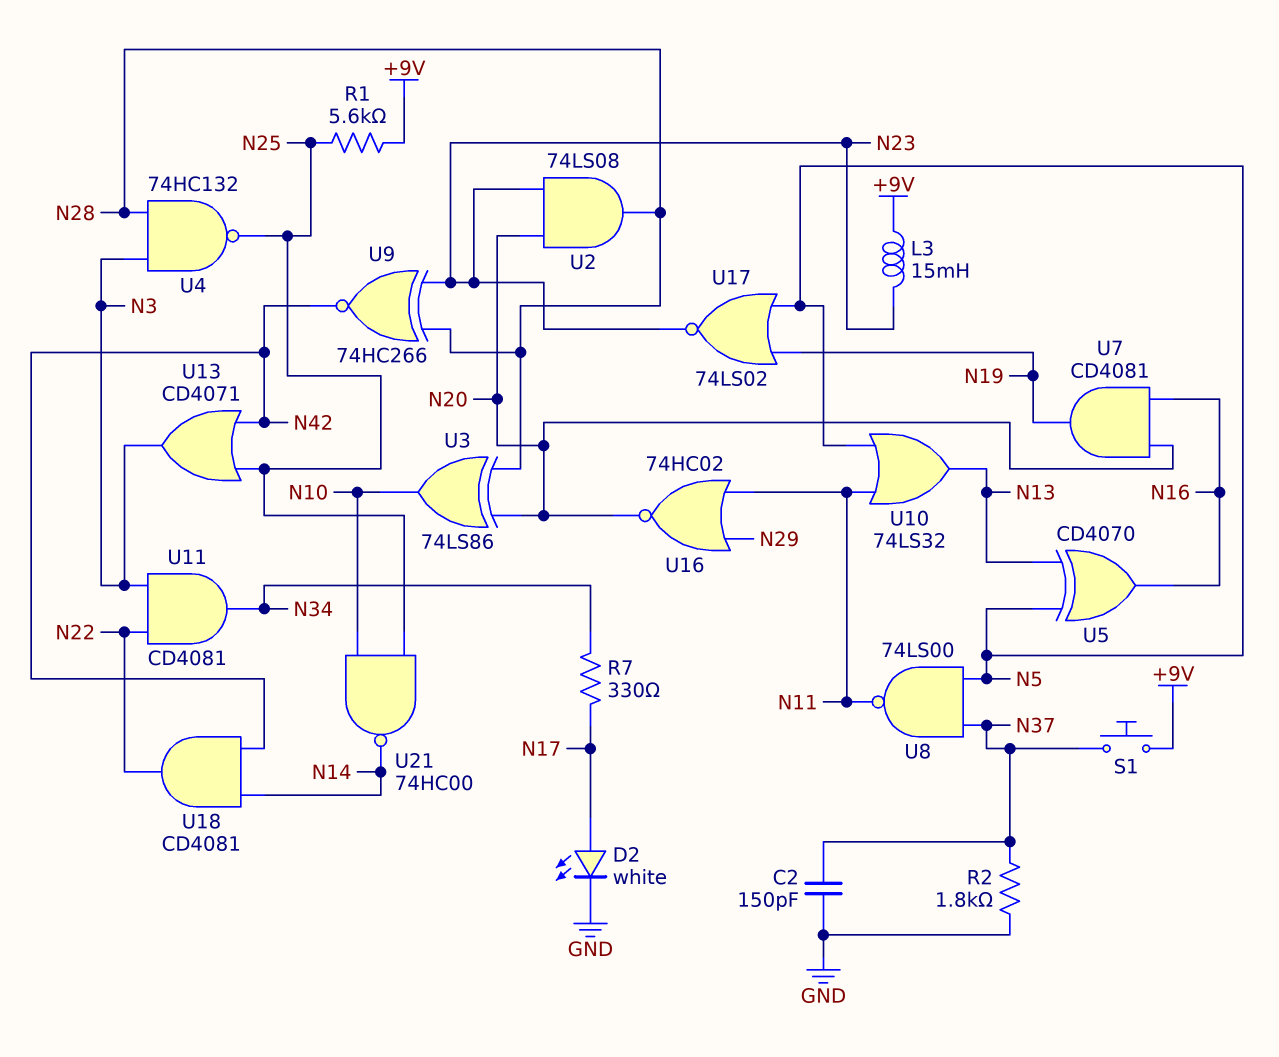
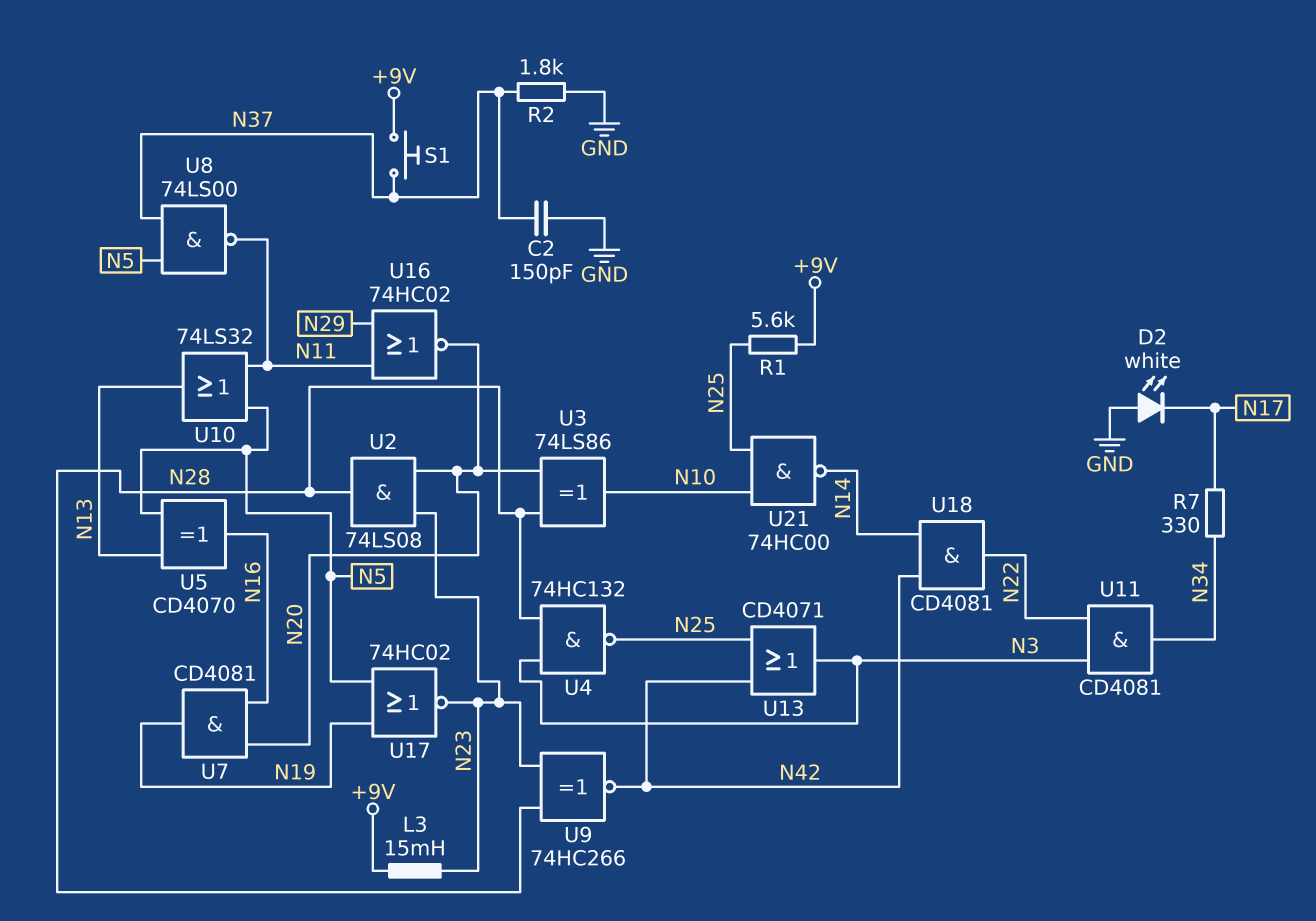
D2: LED white (A N17, K GND) -> LED white (A GND, K N17)
U17: NOR 74LS02 (in N5, in N19, out N23) -> NOR 74HC02 (in N5, in N19, out N23)

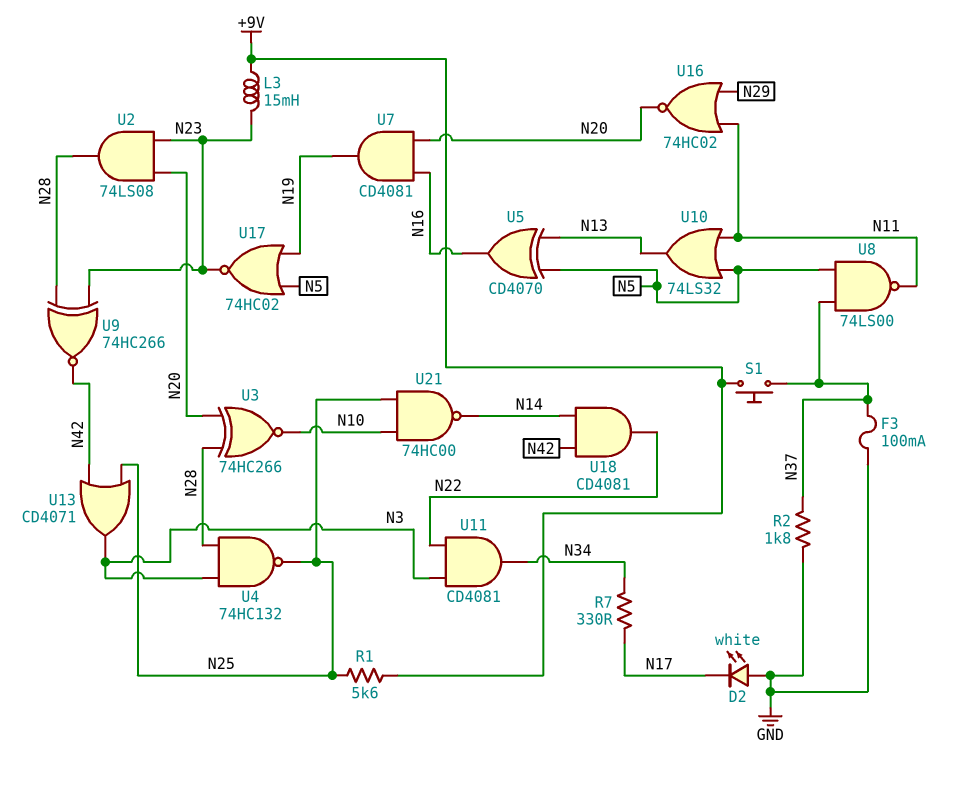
C2: 150pF (GND, N37) -> none
F3: none -> 100mA (GND, N37)
U3: XOR 74LS86 (in N20, in N28, out N10) -> XNOR 74HC266 (in N20, in N28, out N10)

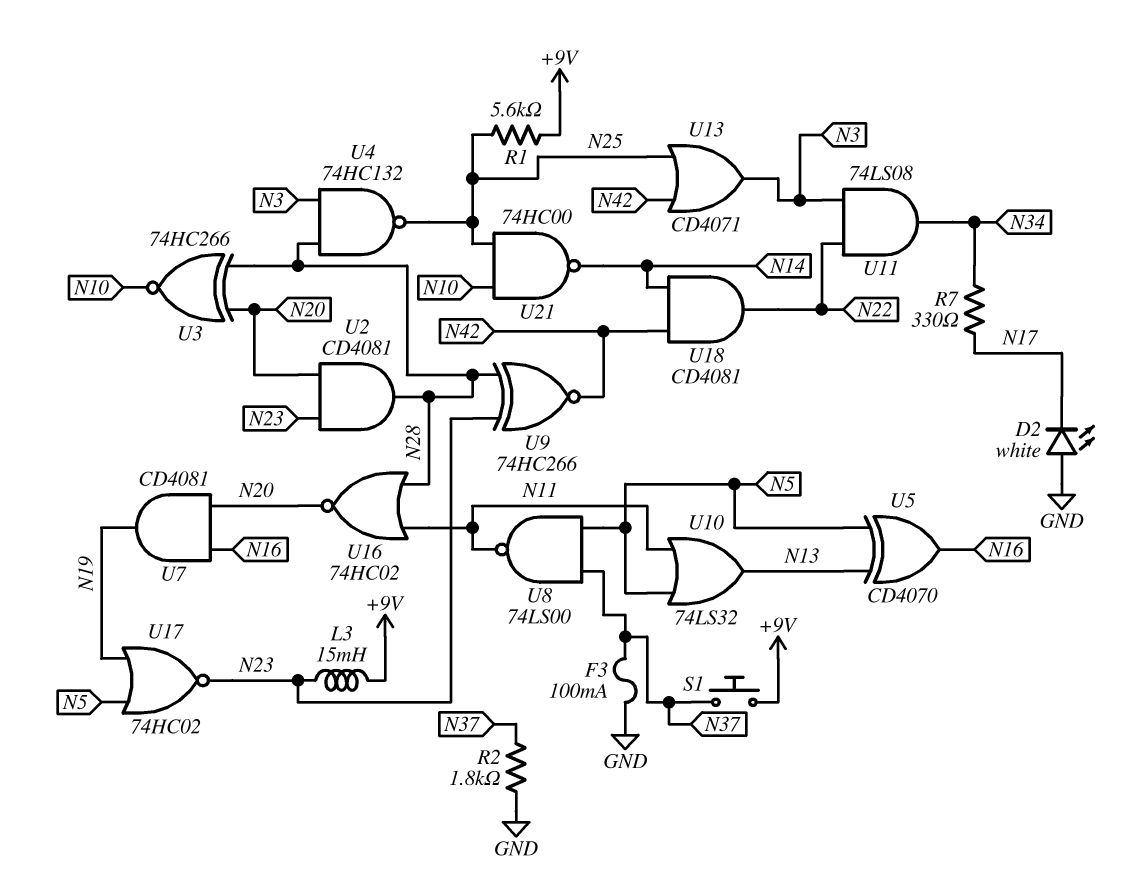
U2: AND 74LS08 (in N20, in N23, out N28) -> AND CD4081 (in N20, in N23, out N28)
U11: AND CD4081 (in N3, in N22, out N34) -> AND 74LS08 (in N3, in N22, out N34)
U16: NOR 74HC02 (in N11, in N29, out N20) -> NOR 74HC02 (in N11, in N28, out N20)

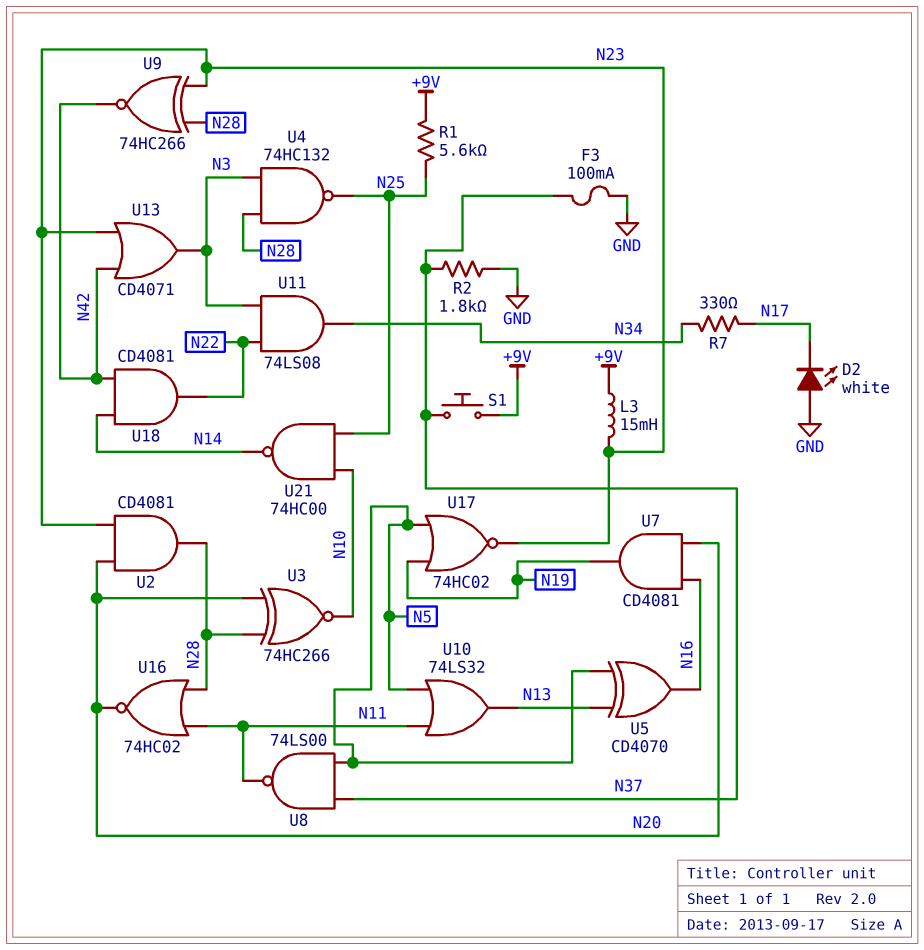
U13: OR CD4071 (in N25, in N42, out N3) -> OR CD4071 (in N23, in N42, out N3)

